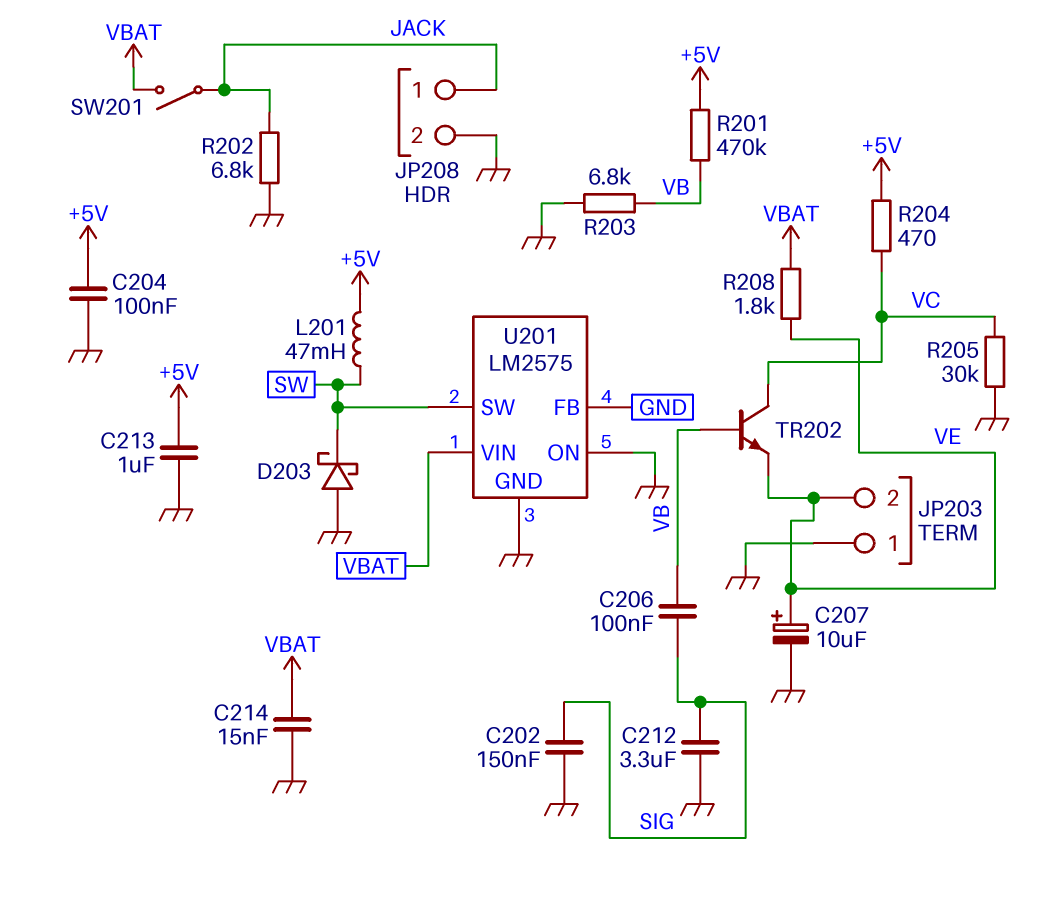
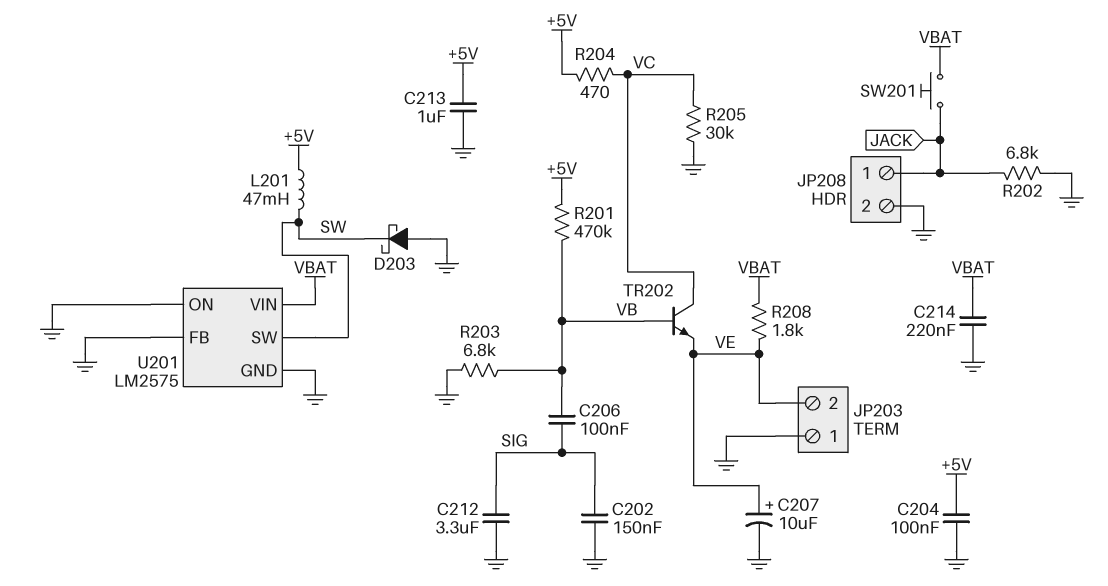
C214: 15nF (GND, VBAT) -> 220nF (GND, VBAT)
SW201: switch (JACK, VBAT) -> button (JACK, VBAT)

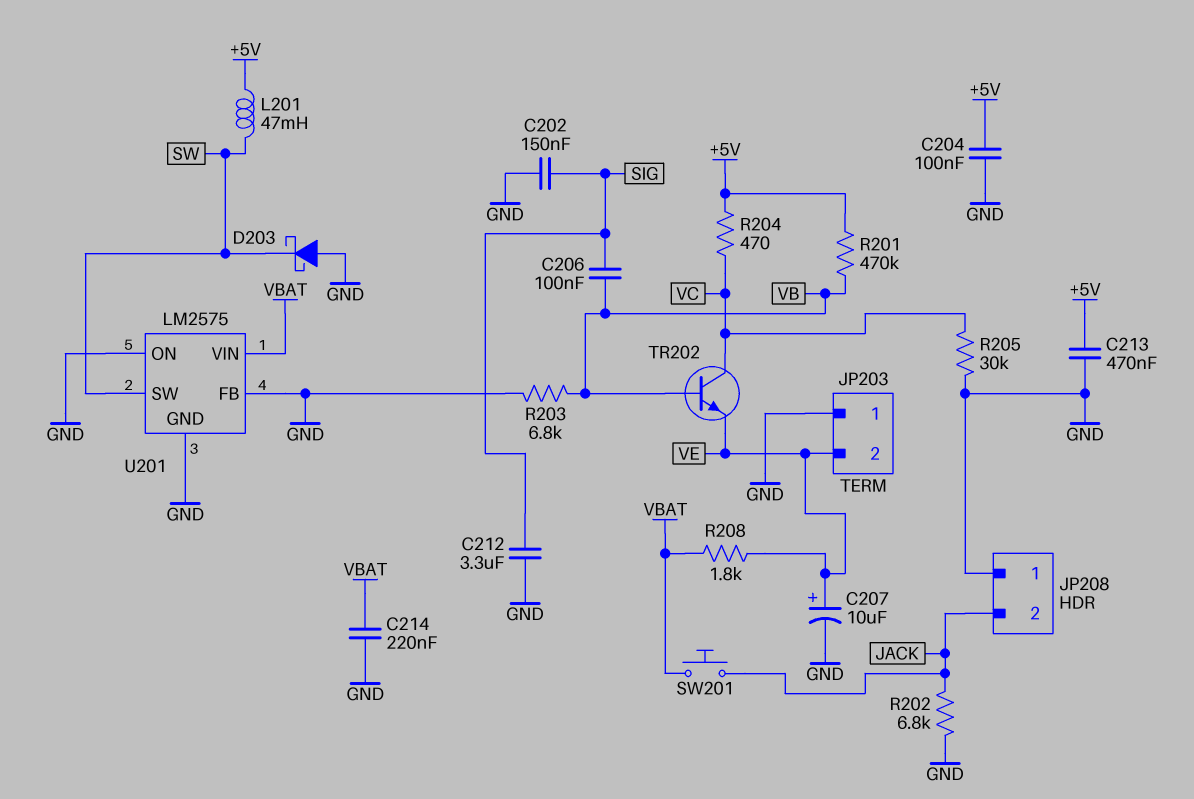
C213: 1uF (+5V, GND) -> 470nF (+5V, GND)
JP208 pin 1: JACK -> GND
JP208 pin 2: GND -> JACK

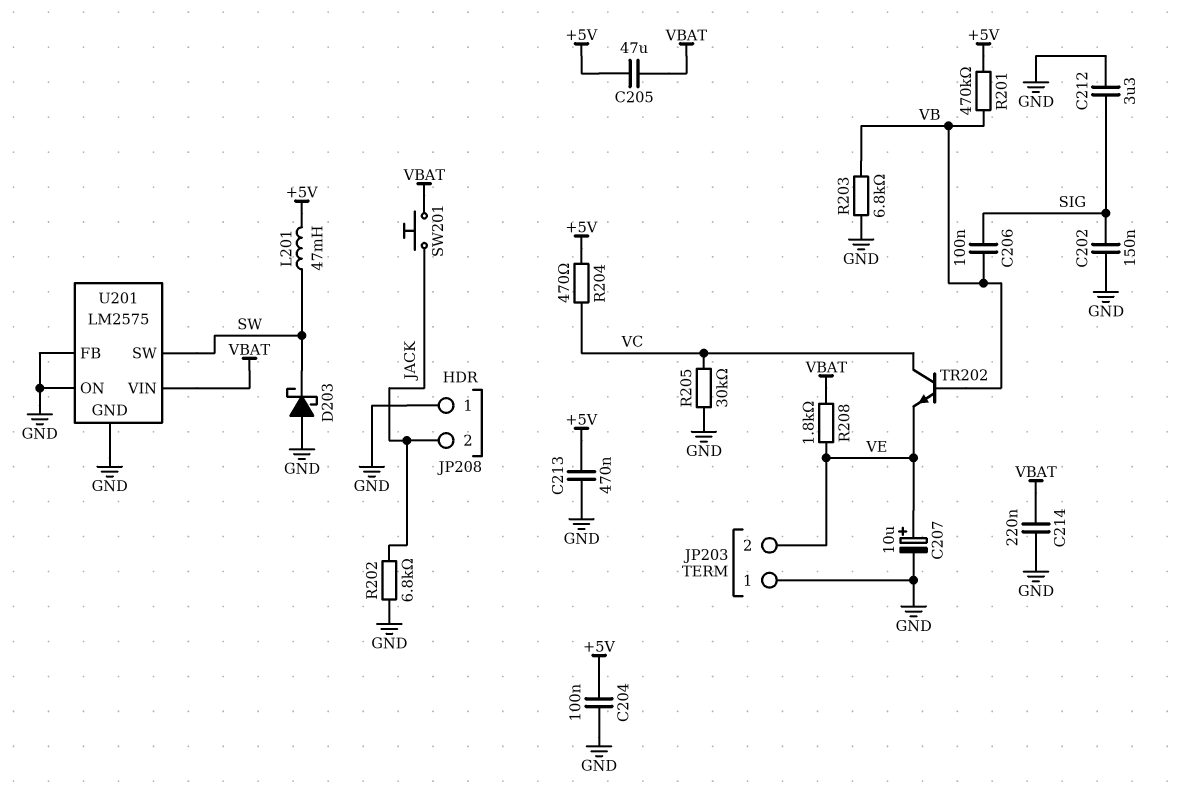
C205: none -> 47uF (+5V, VBAT)

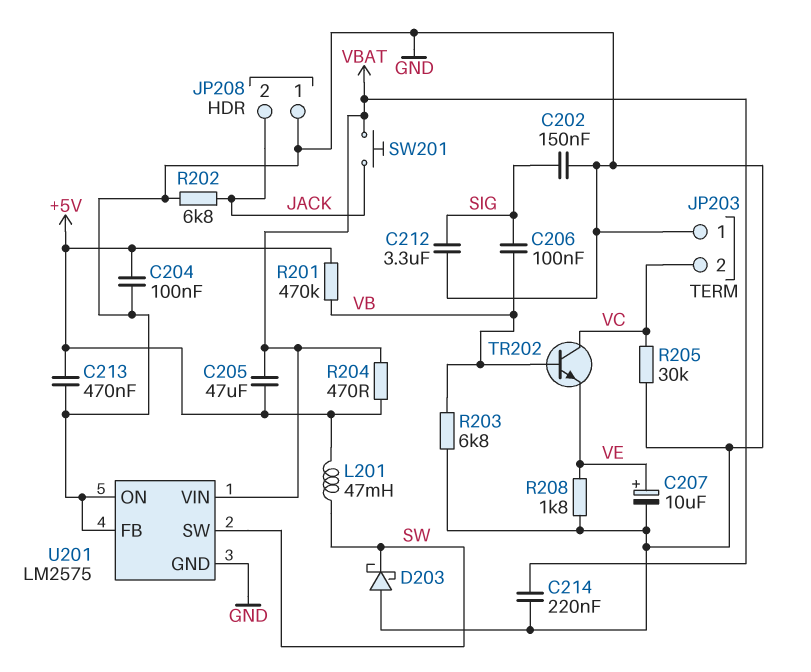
JP203 pin 2: VE -> VC
R204: 470 (+5V, VC) -> 470 (+5V, VBAT)
R208: 1.8k (VBAT, VE) -> 1.8k (GND, VE)

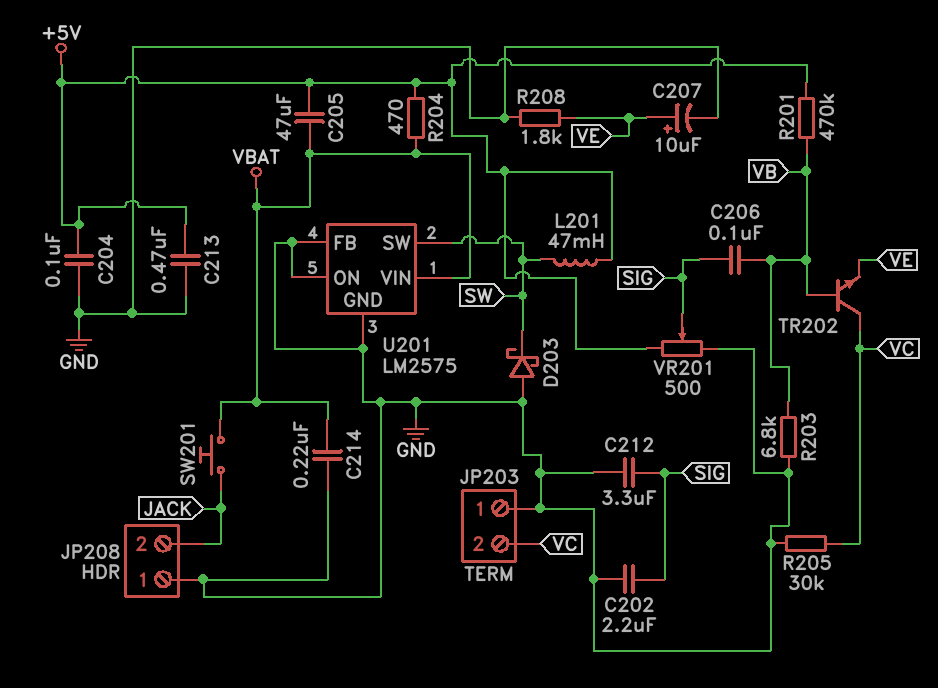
C202: 150nF (GND, SIG) -> 2.2uF (GND, SIG)
R202: 6.8k (GND, JACK) -> none
VR201: none -> 500 (+5V, GND, wiper SIG)

